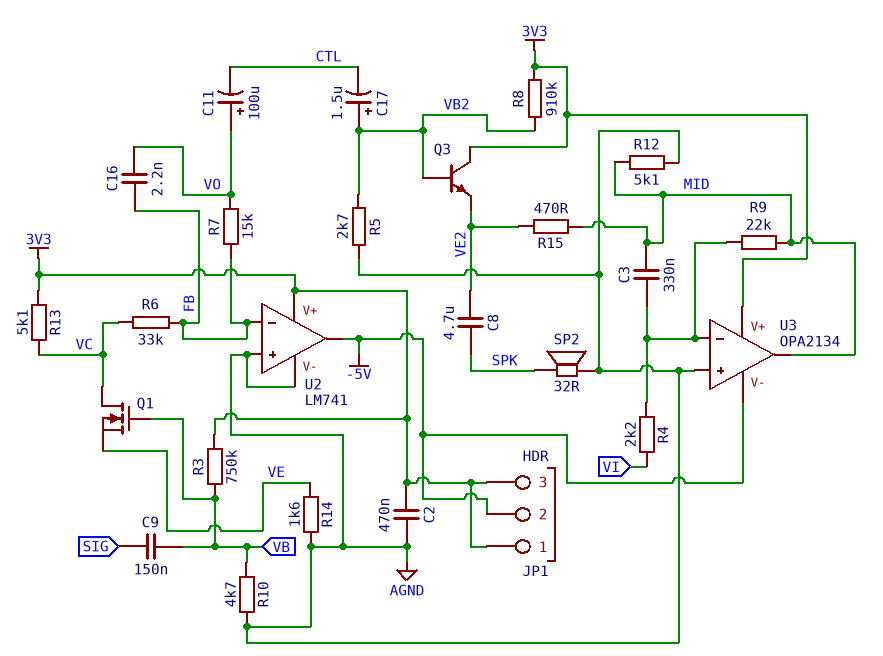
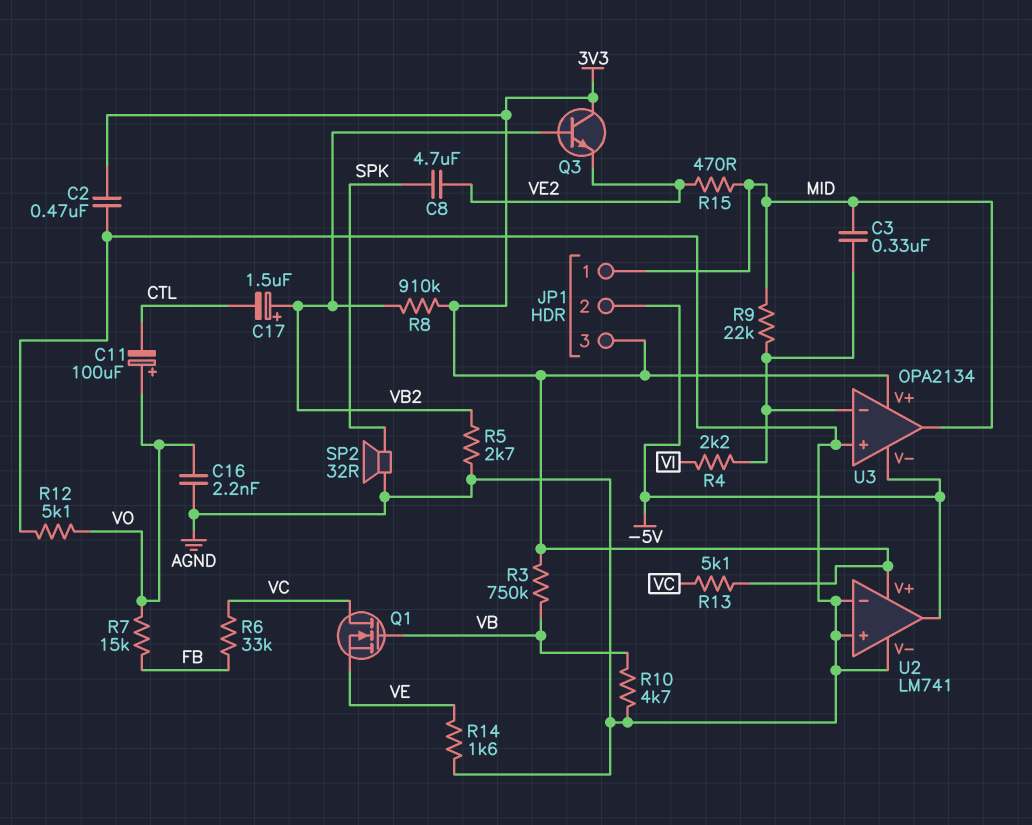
C9: 150nF (SIG, VB) -> none
C16: 2.2nF (FB, VO) -> 2.2nF (AGND, VO)
JP1 pin 1: 3V3 -> MID
R12: 5.1k (AGND, MID) -> 5.1k (AGND, VO)
U2 pin in-: FB -> AGND

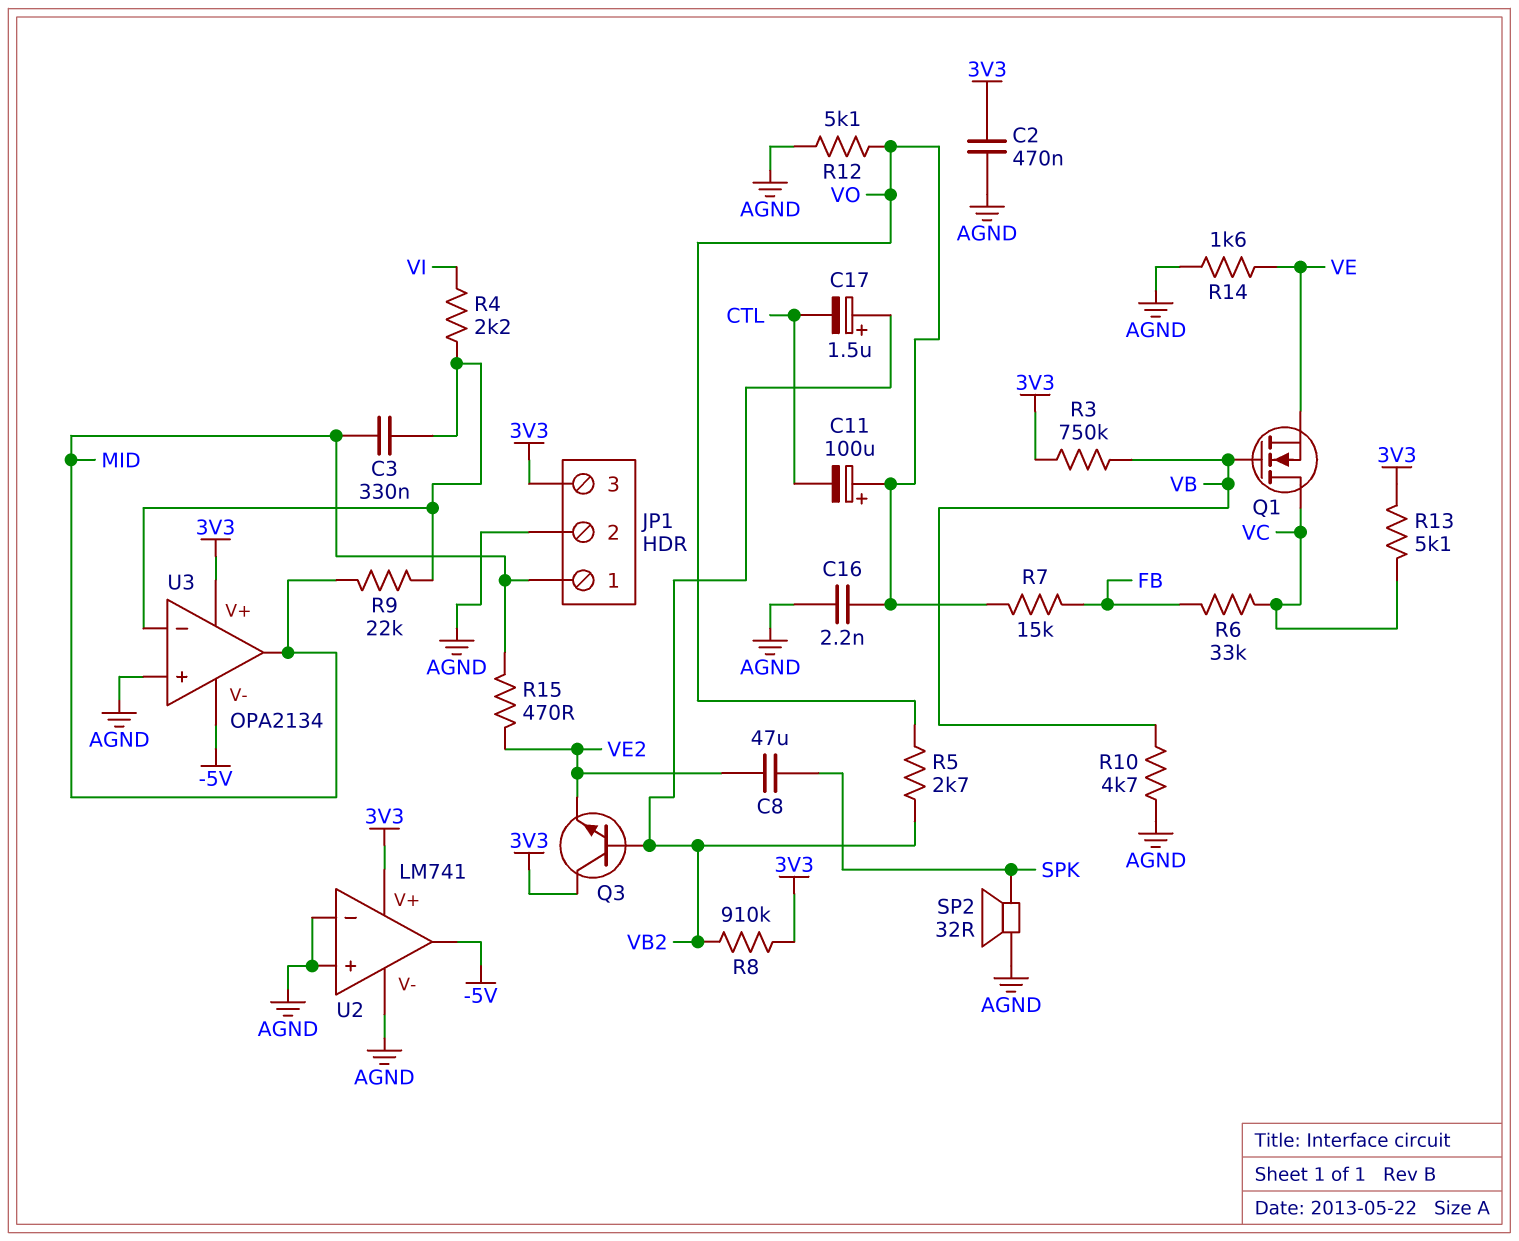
C8: 4.7uF (SPK, VE2) -> 47uF (SPK, VE2)
JP1 pin 2: -5V -> AGND
R5: 2.7k (AGND, VB2) -> 2.7k (VB2, VO)

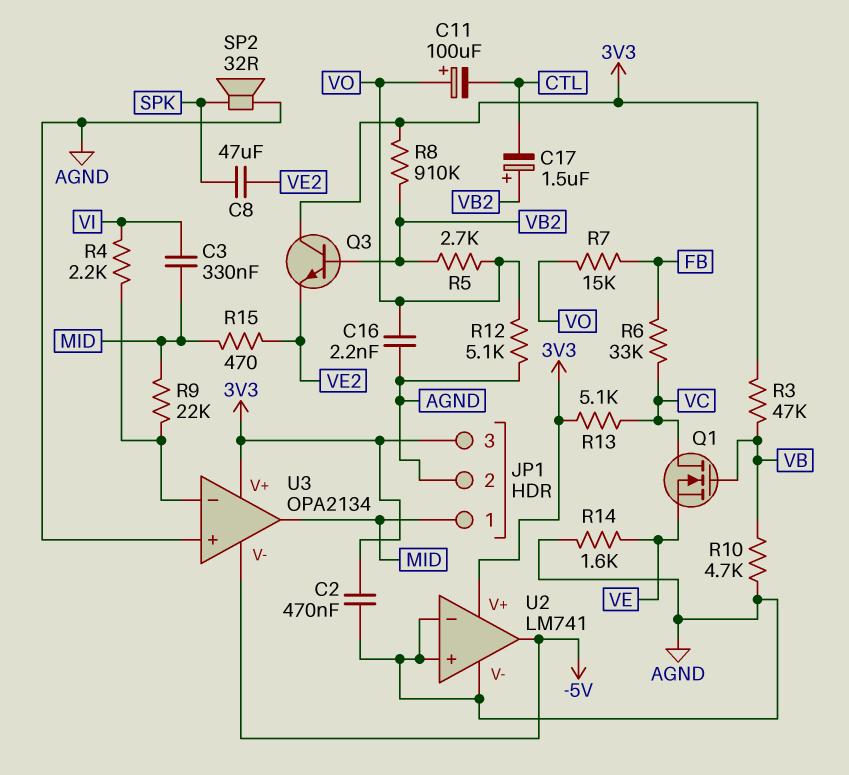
C3: 330nF (MID, U3/in-) -> 330nF (MID, VI)
R3: 750k (3V3, VB) -> 47k (3V3, VB)

